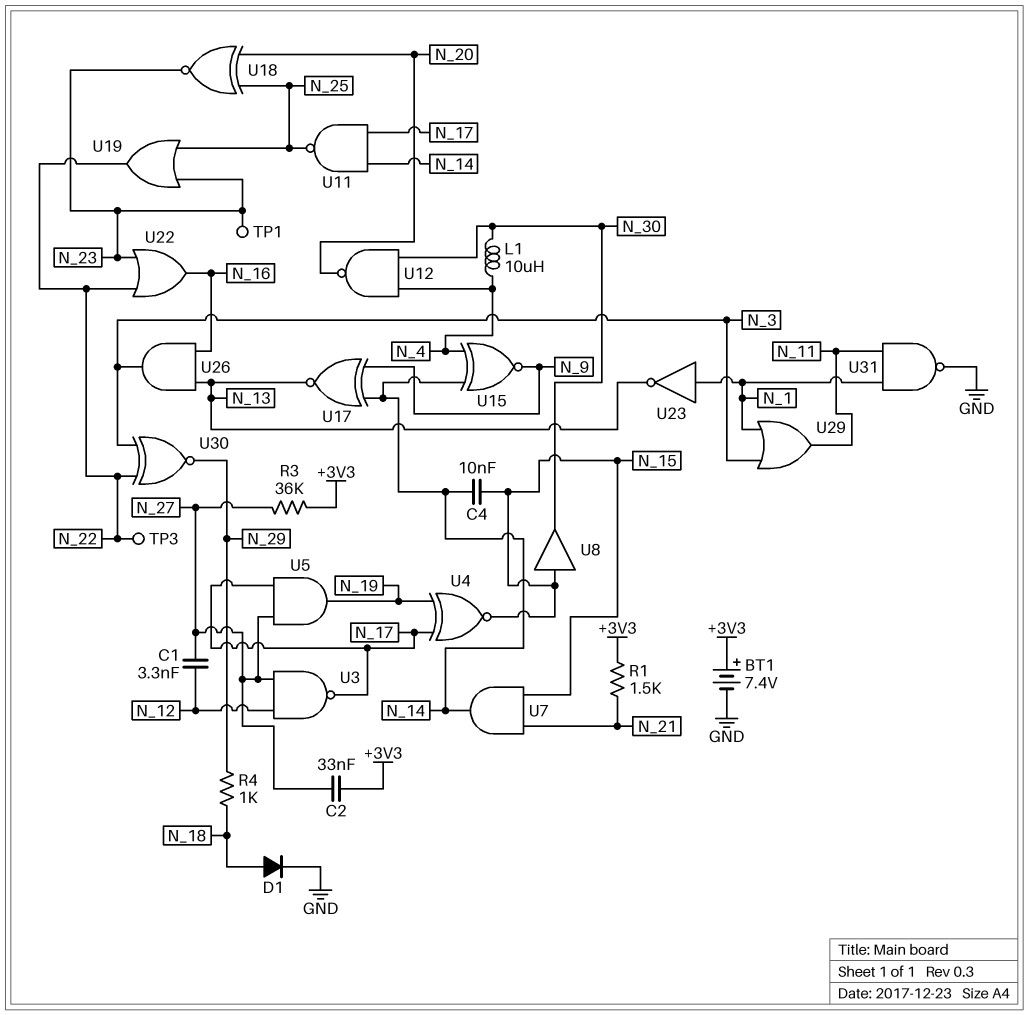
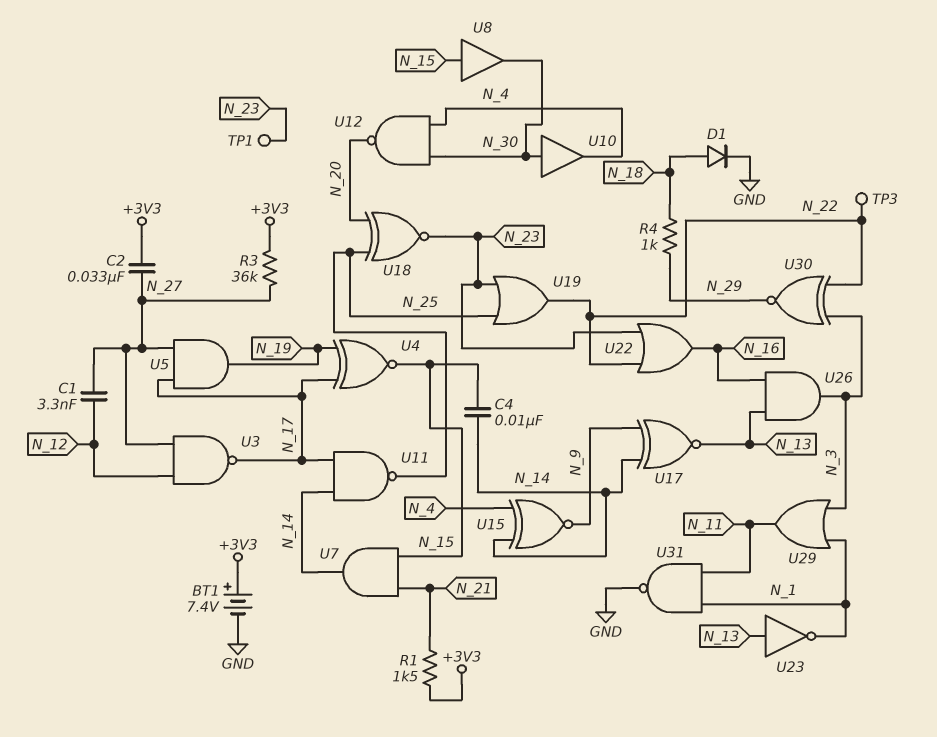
L1: 10uH (N_4, N_30) -> none
U10: none -> buffer (in N_30, out N_4)
U23: NOT (in N_1, out N_13) -> NOT (in N_13, out N_1)

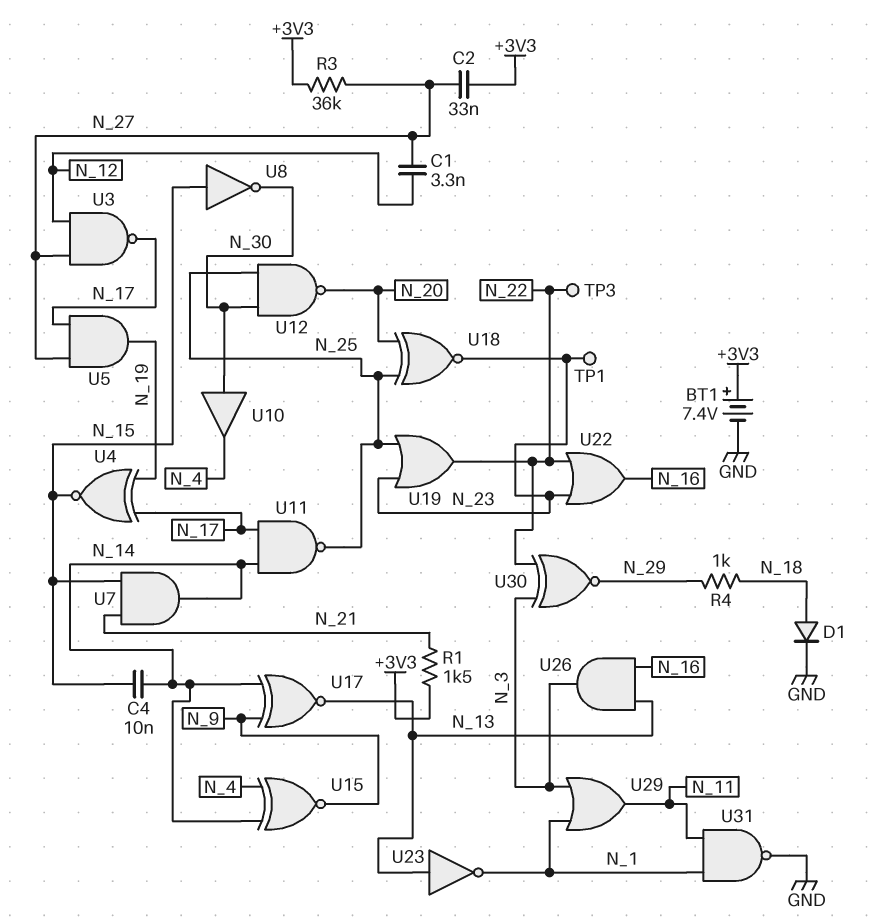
U8: buffer (in N_15, out N_30) -> NOT (in N_15, out N_30)
U12: NAND (in N_4, in N_30, out N_20) -> NAND (in N_25, in N_30, out N_20)

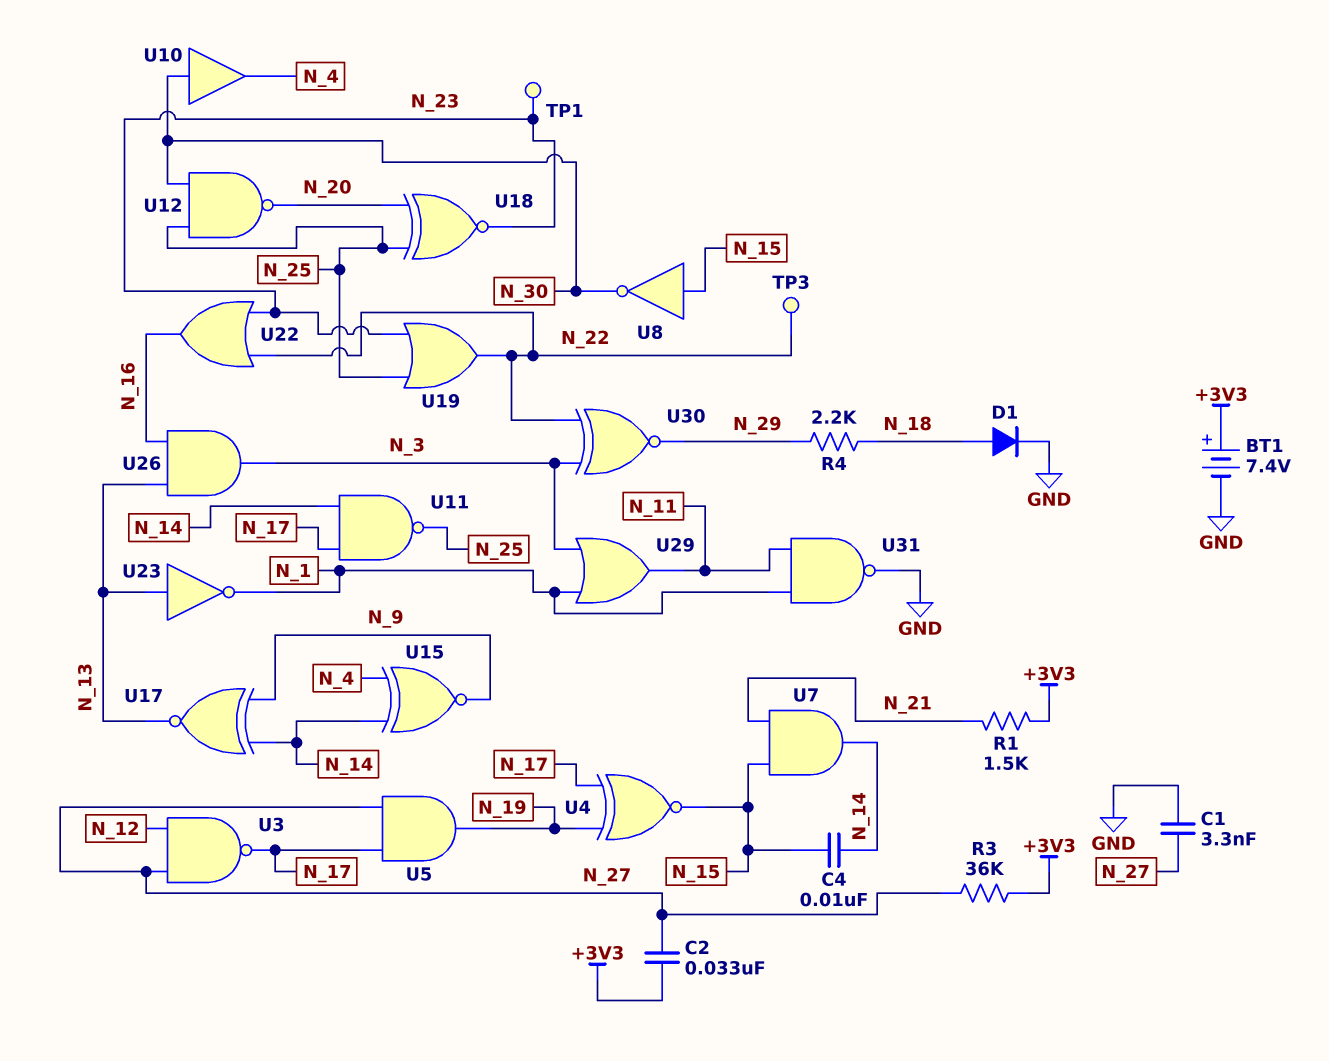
C1: 3.3nF (N_12, N_27) -> 3.3nF (GND, N_27)
R4: 1k (N_18, N_29) -> 2.2k (N_18, N_29)

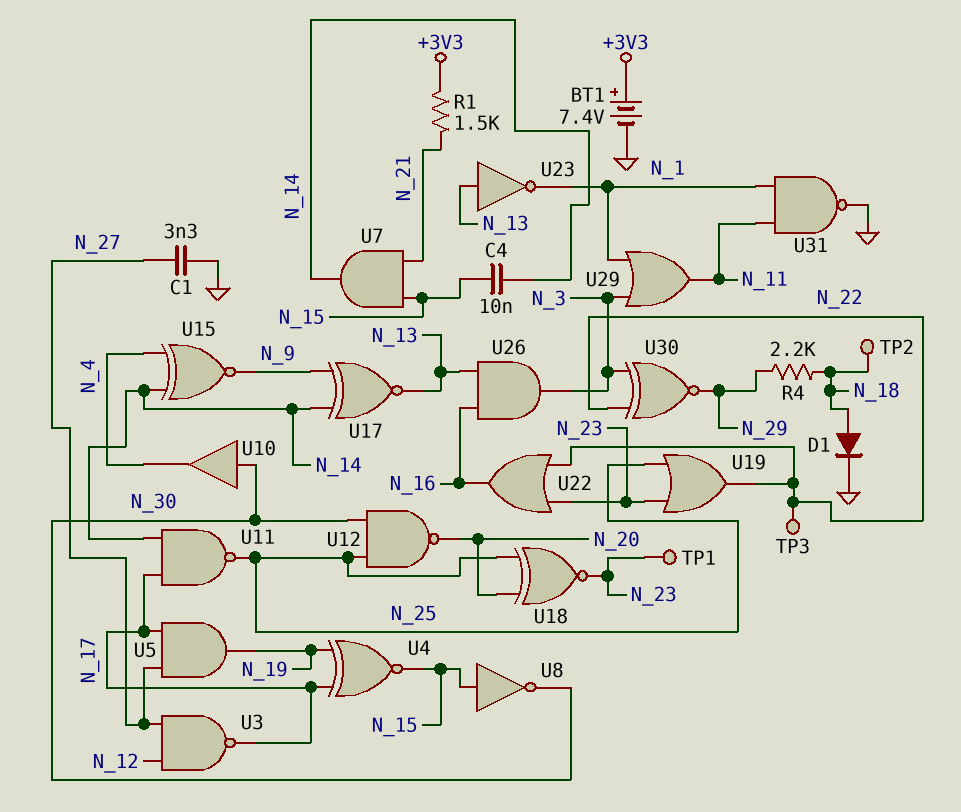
C2: 33nF (+3V3, N_27) -> none
R3: 36k (+3V3, N_27) -> none
TP2: none -> test point (N_18)

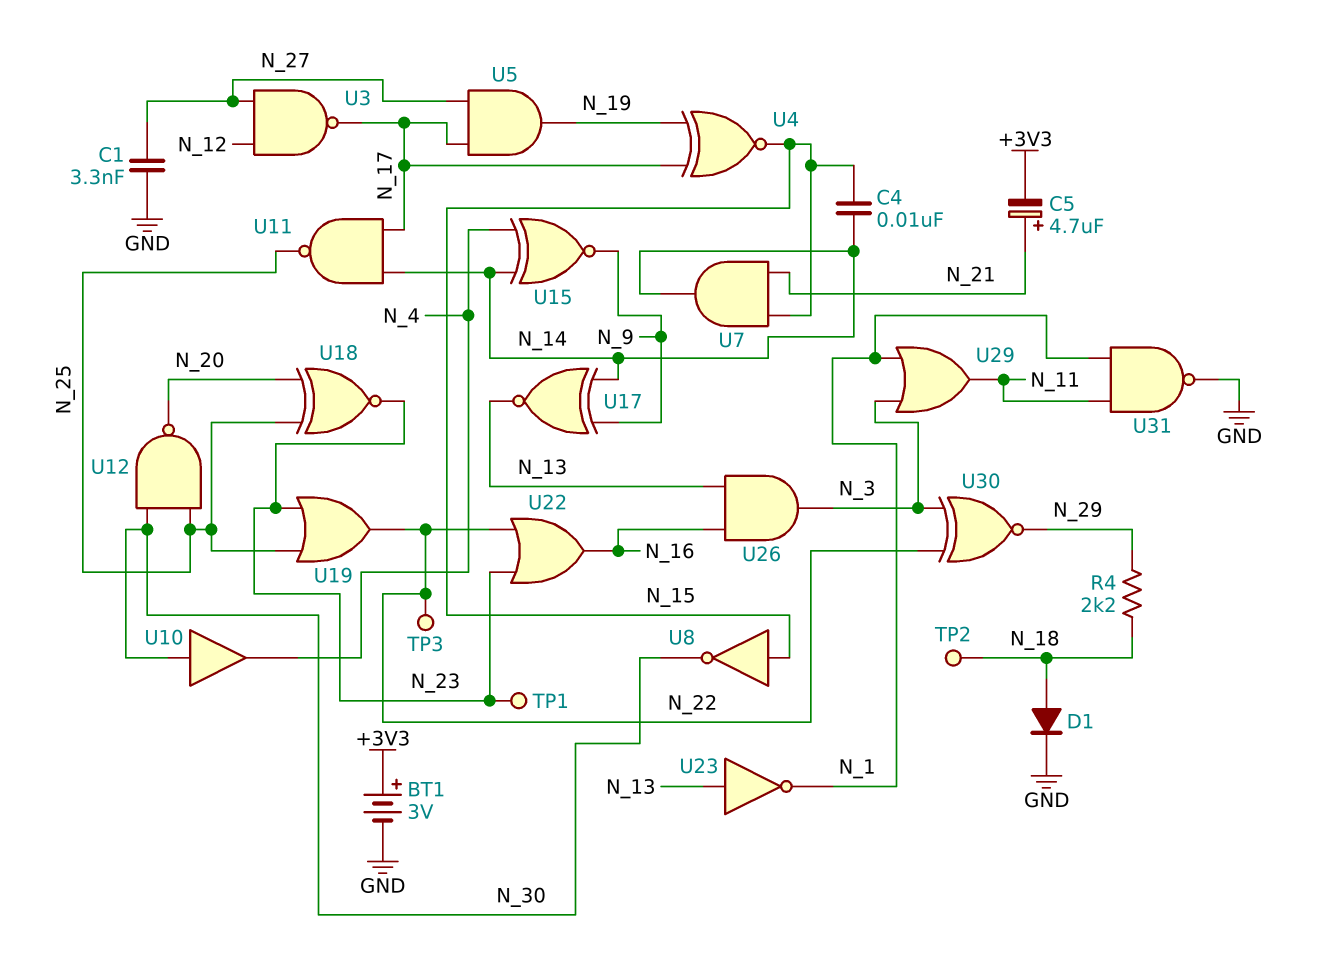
BT1: 7.4V (plus +3V3, minus GND) -> 3V (plus +3V3, minus GND)
C5: none -> 4.7uF (plus N_21, minus +3V3)
R1: 1.5k (+3V3, N_21) -> none

